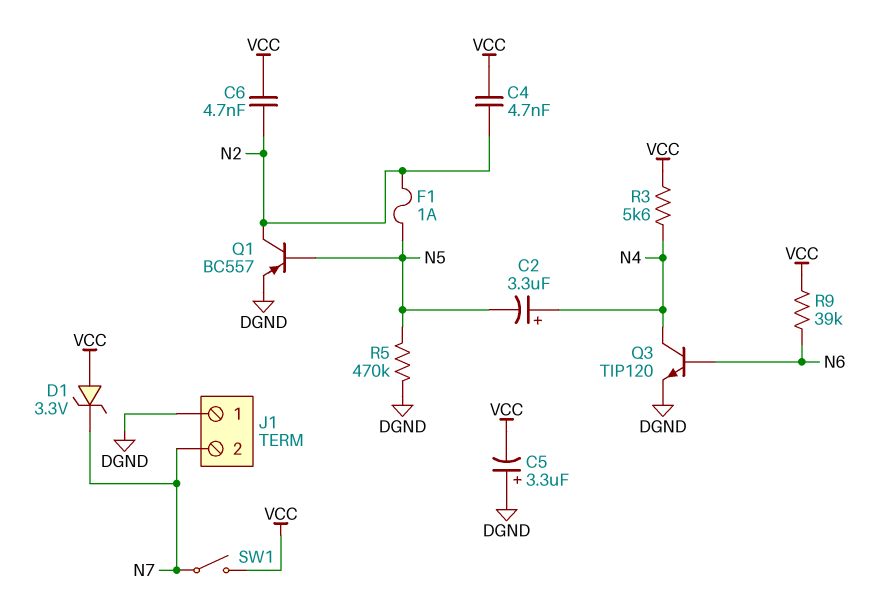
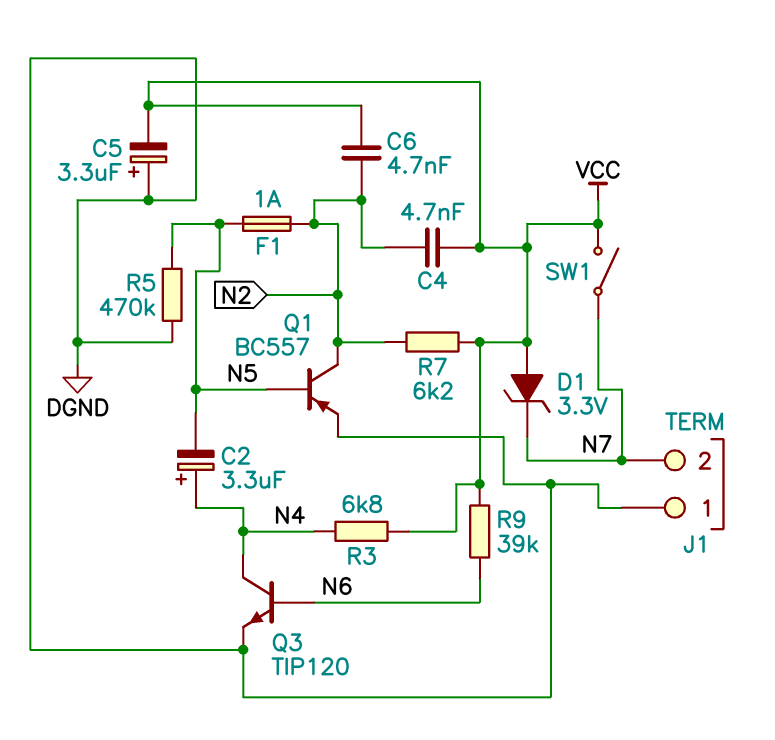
R3: 5.6k (N4, VCC) -> 6.8k (N4, VCC)
R7: none -> 6.2k (N2, VCC)

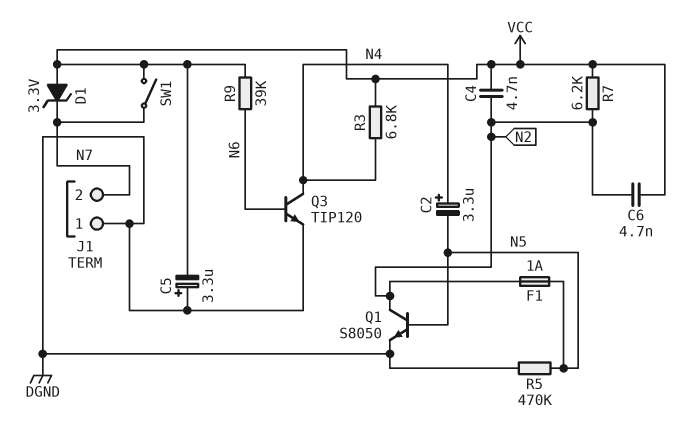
Q1: PNP BC557 (B N5, C N2, E DGND) -> NPN S8050 (B N5, C N2, E DGND)

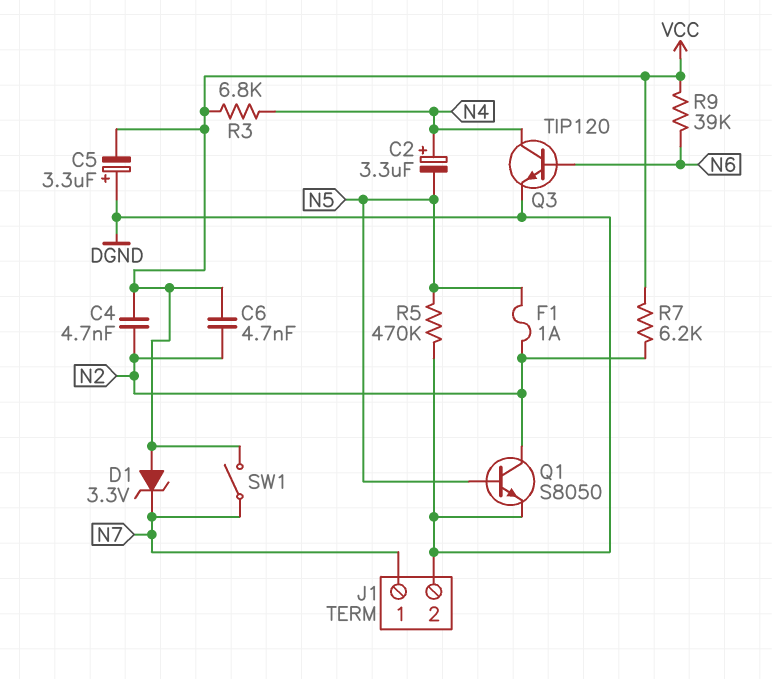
J1 pin 1: DGND -> N7
J1 pin 2: N7 -> DGND

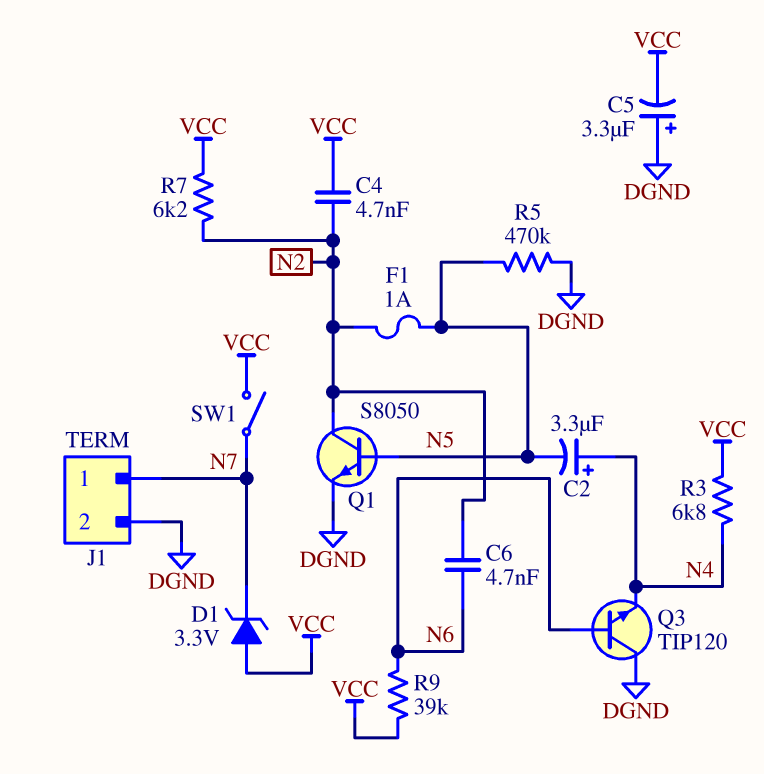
C6: 4.7nF (N2, VCC) -> 4.7nF (N2, N6)
Q3: NPN TIP120 (B N6, C N4, E DGND) -> NPN TIP120 (B N6, C DGND, E N4)

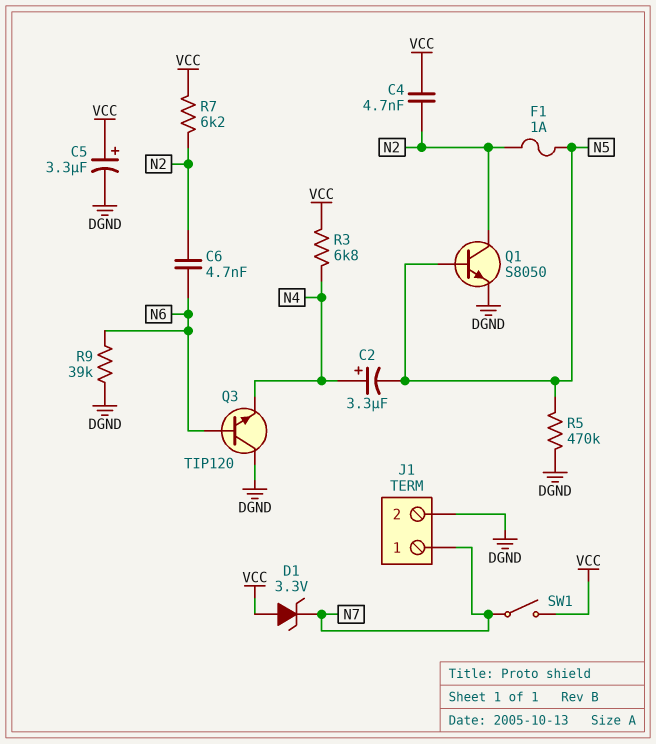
C5: 3.3uF (plus DGND, minus VCC) -> 3.3uF (plus VCC, minus DGND)
R9: 39k (N6, VCC) -> 39k (DGND, N6)

